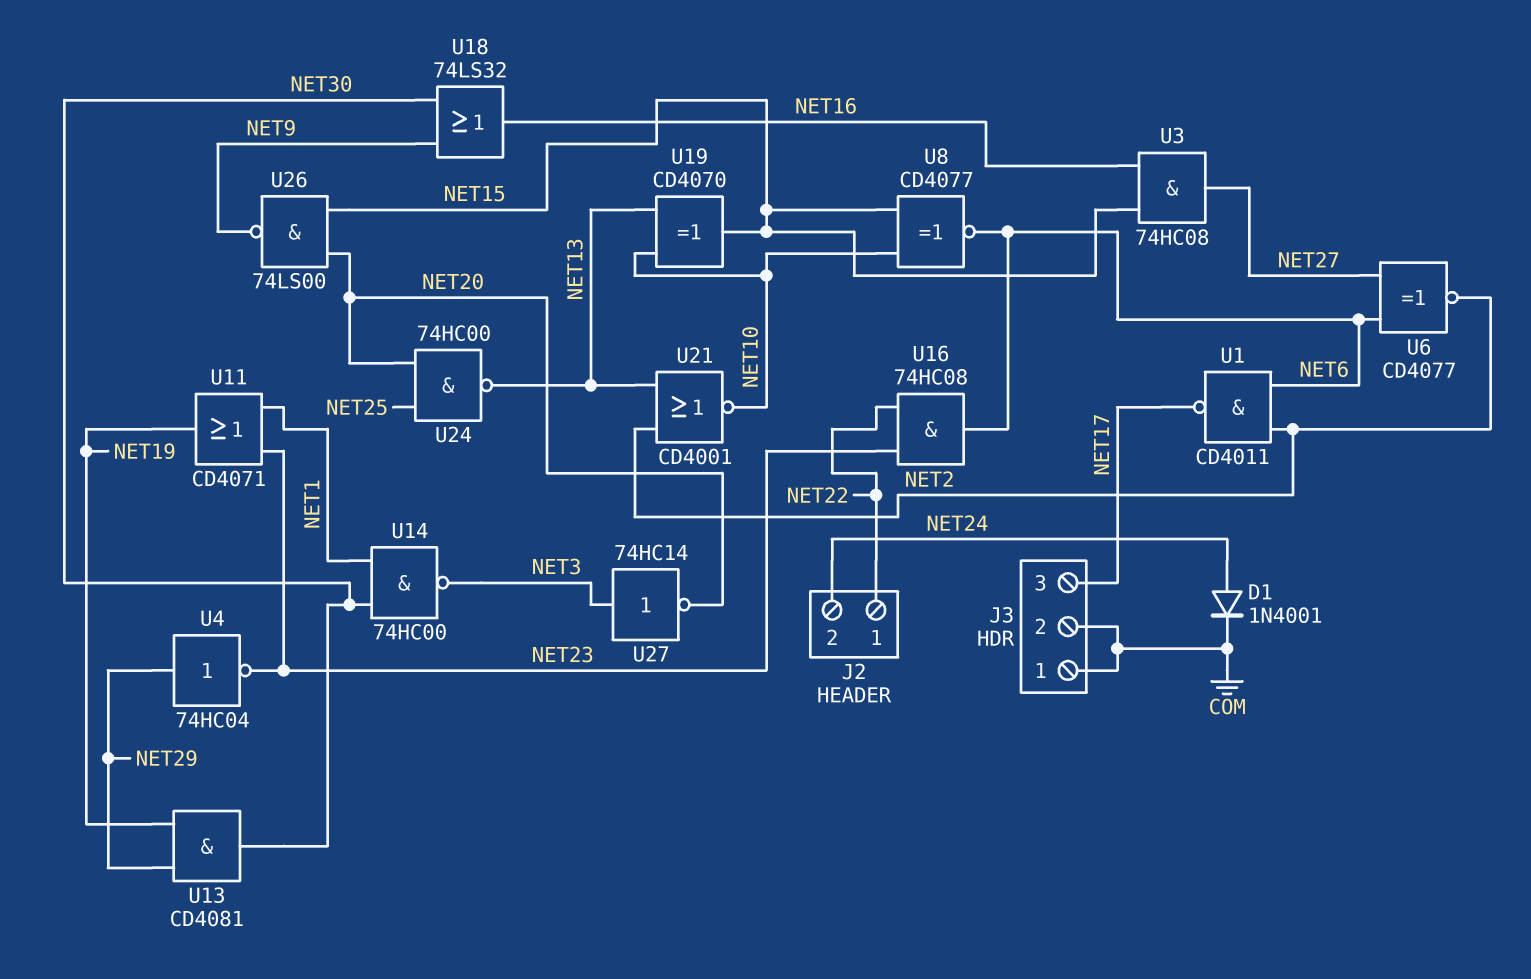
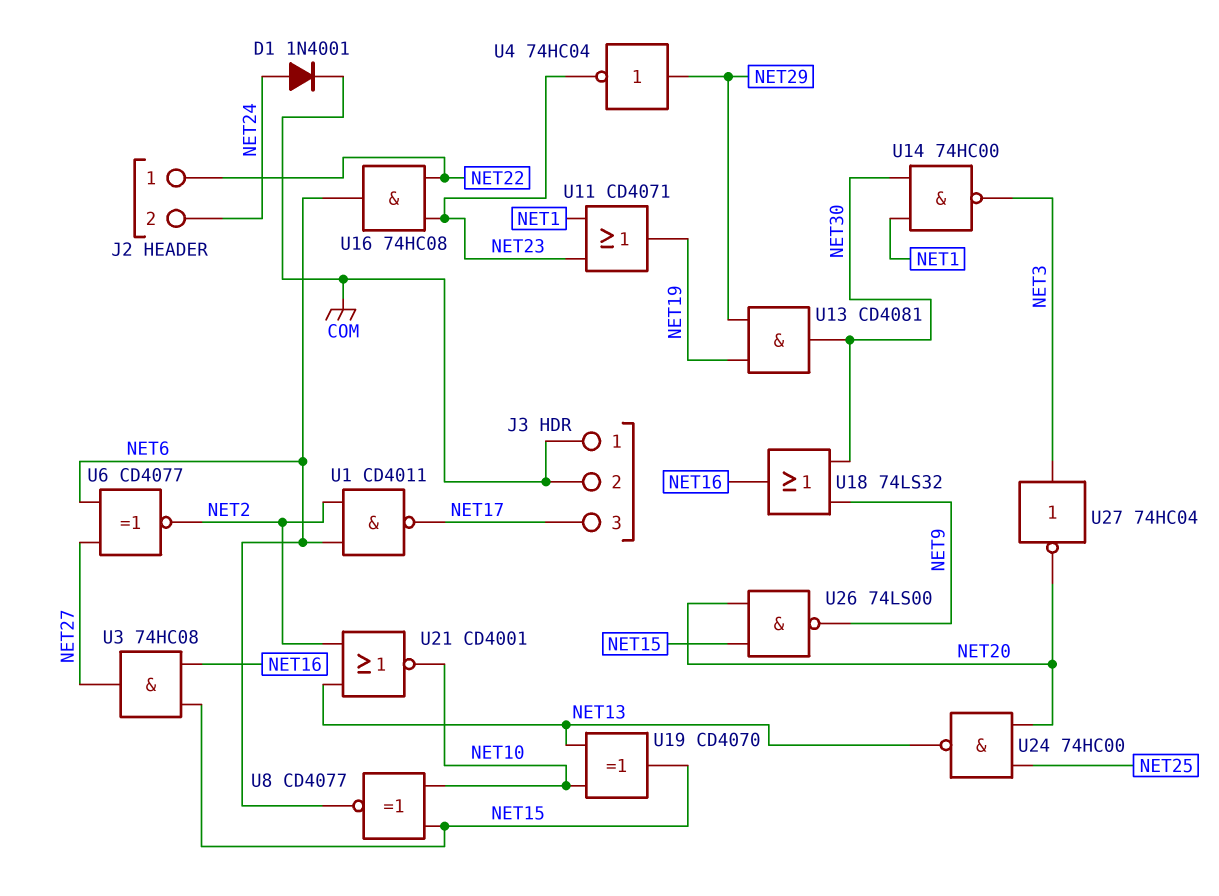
U27: NOT 74HC14 (in NET3, out NET20) -> NOT 74HC04 (in NET3, out NET20)

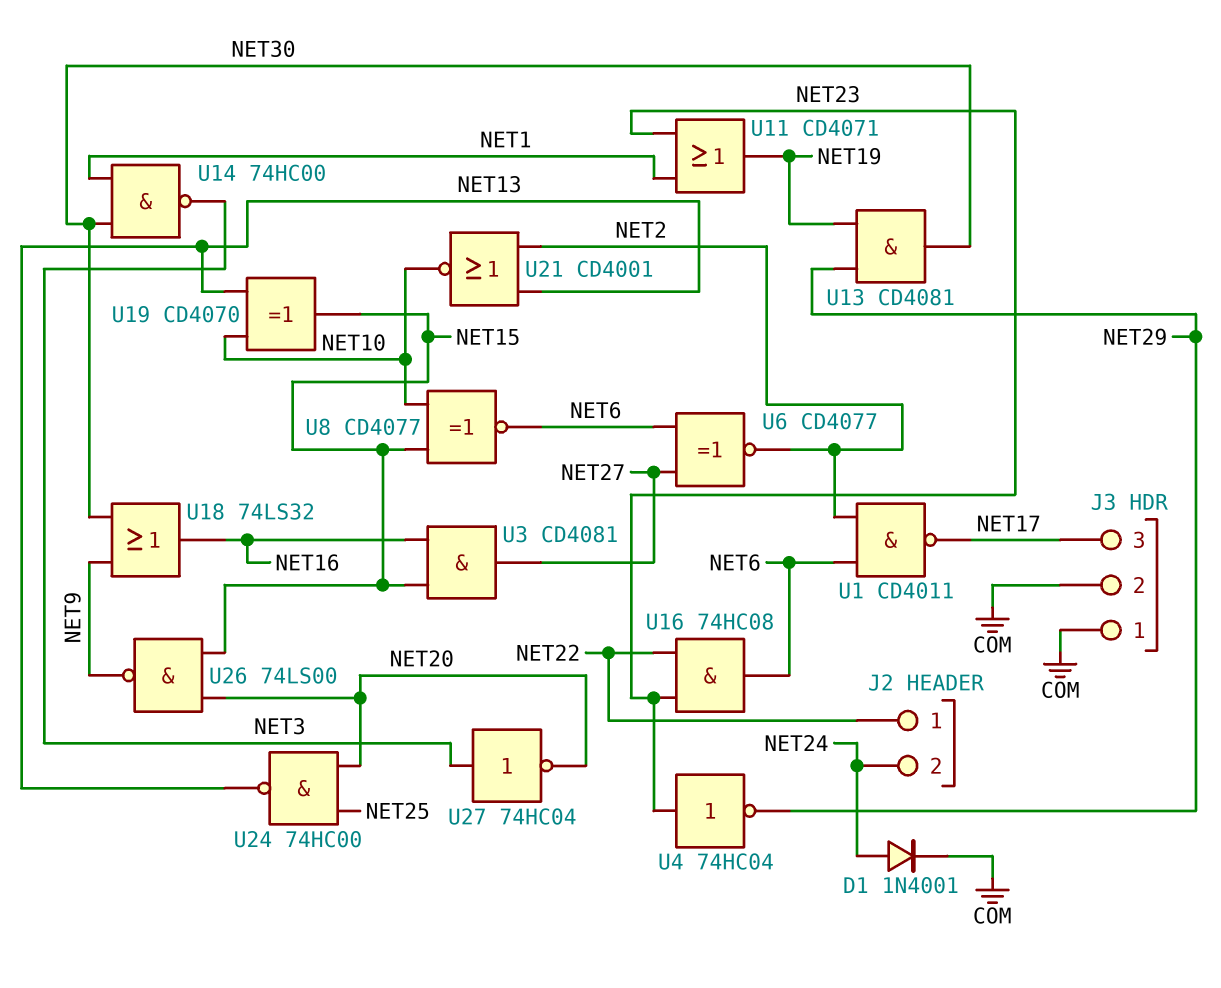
U3: AND 74HC08 (in NET15, in NET16, out NET27) -> AND CD4081 (in NET15, in NET16, out NET27)
U4: NOT 74HC04 (in NET29, out NET23) -> NOT 74HC04 (in NET23, out NET29)

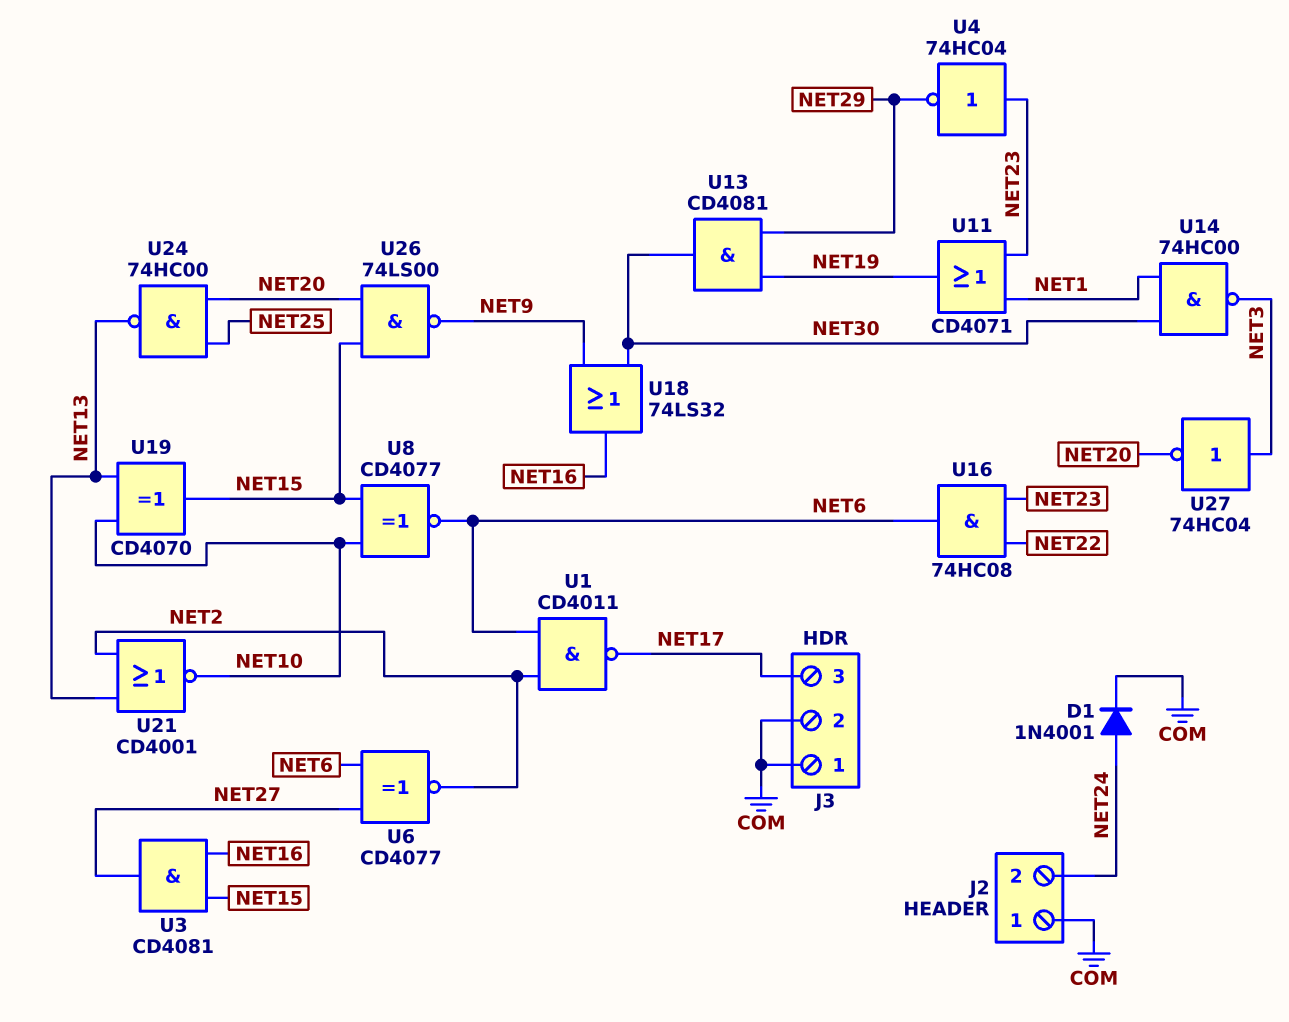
J2 pin 1: NET22 -> COM

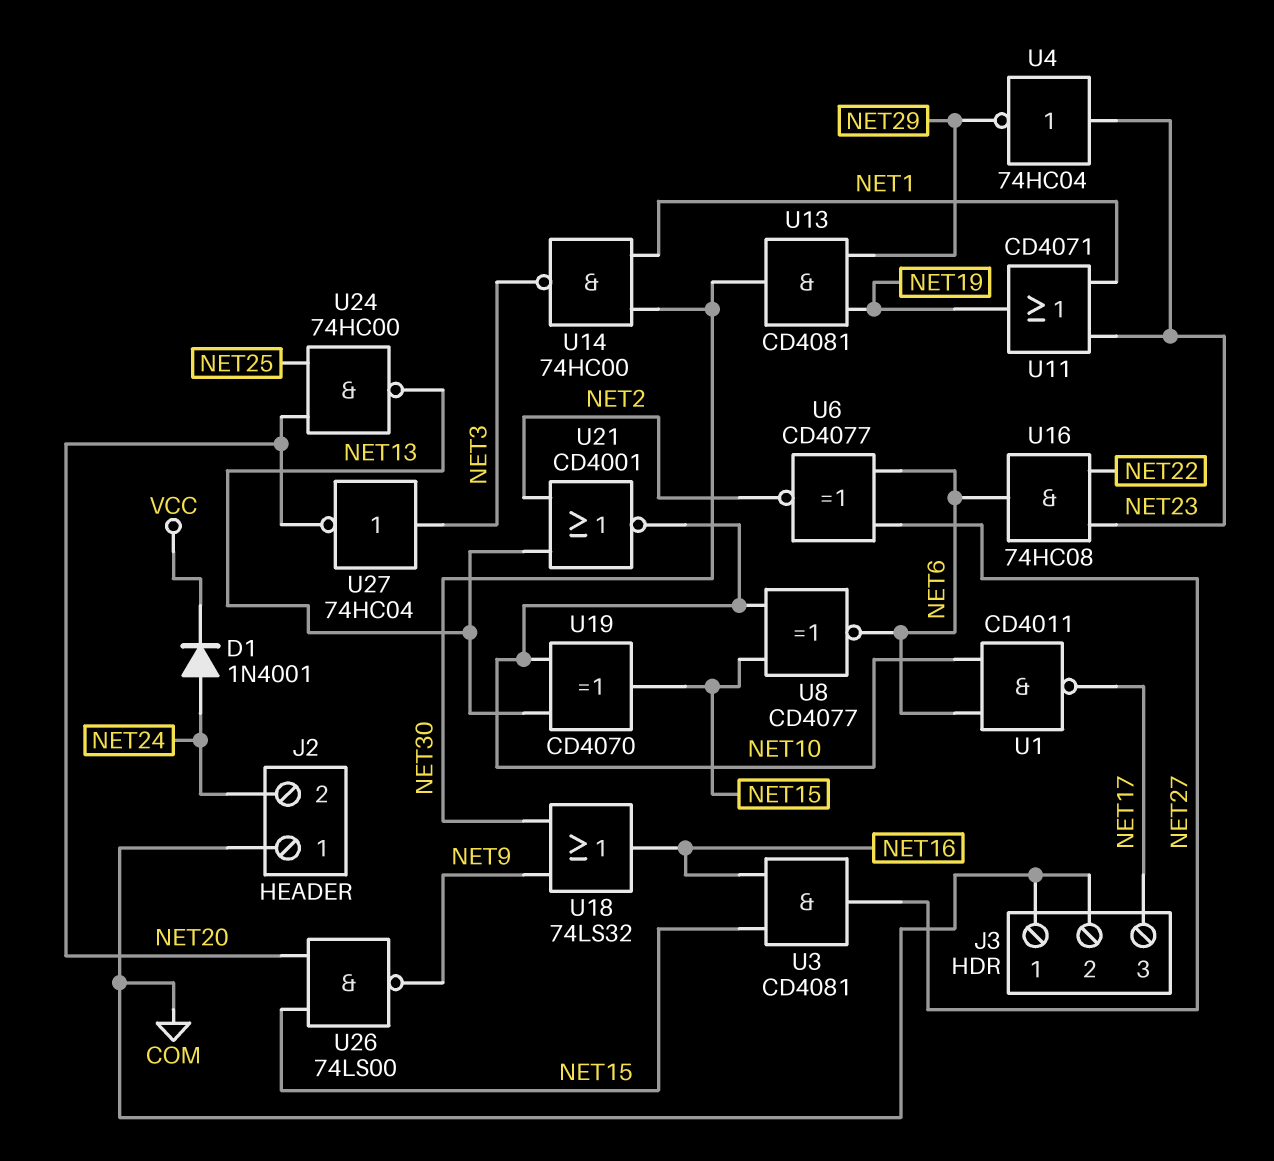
D1: diode 1N4001 (A NET24, K COM) -> diode 1N4001 (A NET24, K VCC)
U1: NAND CD4011 (in NET2, in NET6, out NET17) -> NAND CD4011 (in NET6, in NET10, out NET17)

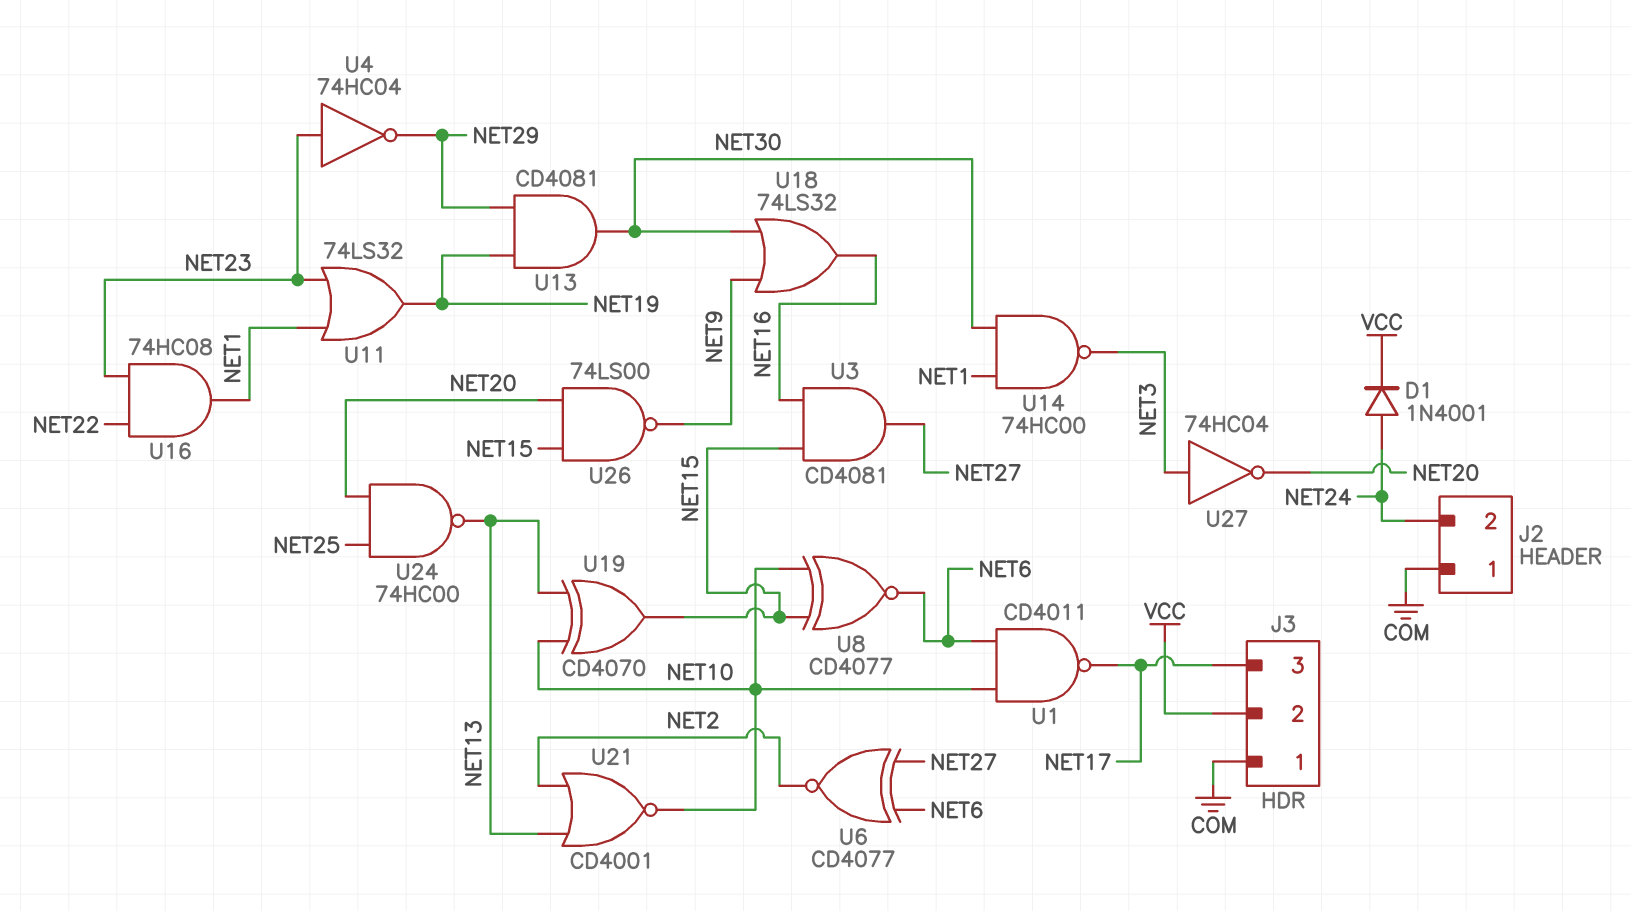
J3 pin 2: COM -> VCC
U11: OR CD4071 (in NET1, in NET23, out NET19) -> OR 74LS32 (in NET1, in NET23, out NET19)
U16: AND 74HC08 (in NET22, in NET23, out NET6) -> AND 74HC08 (in NET22, in NET23, out NET1)

